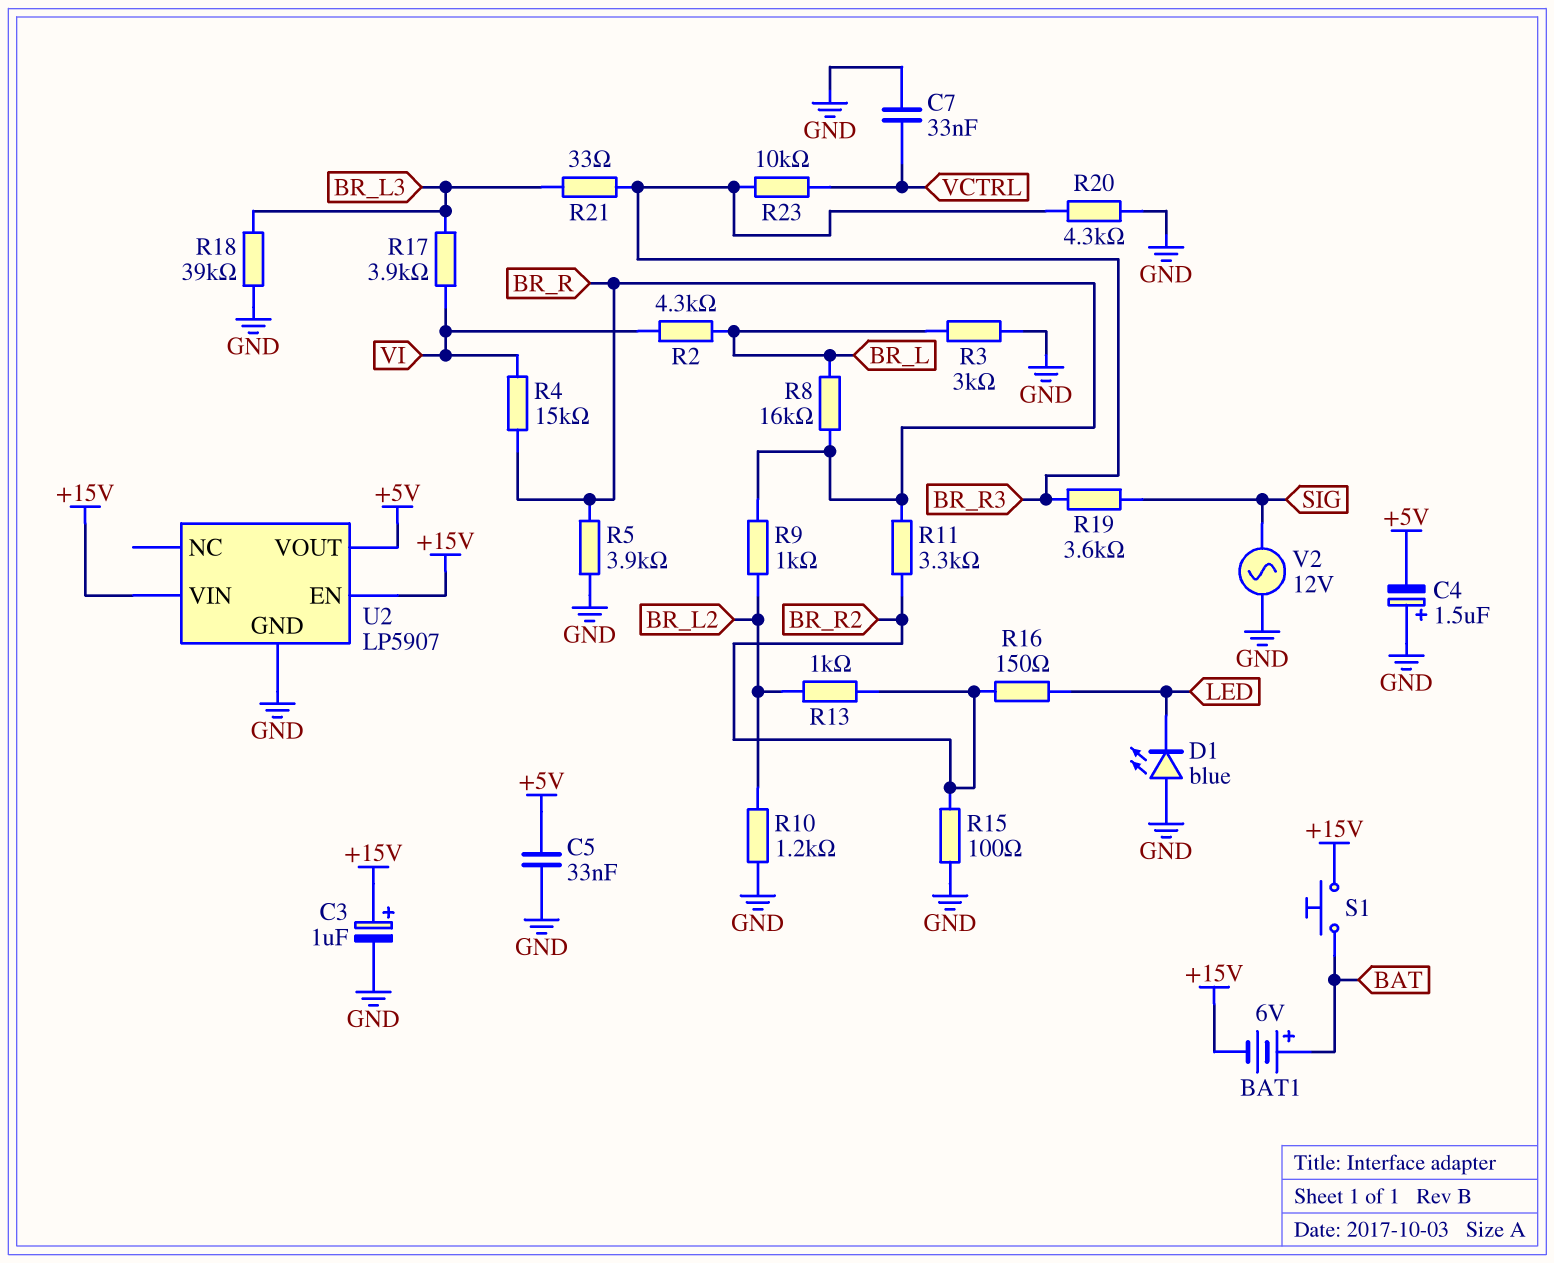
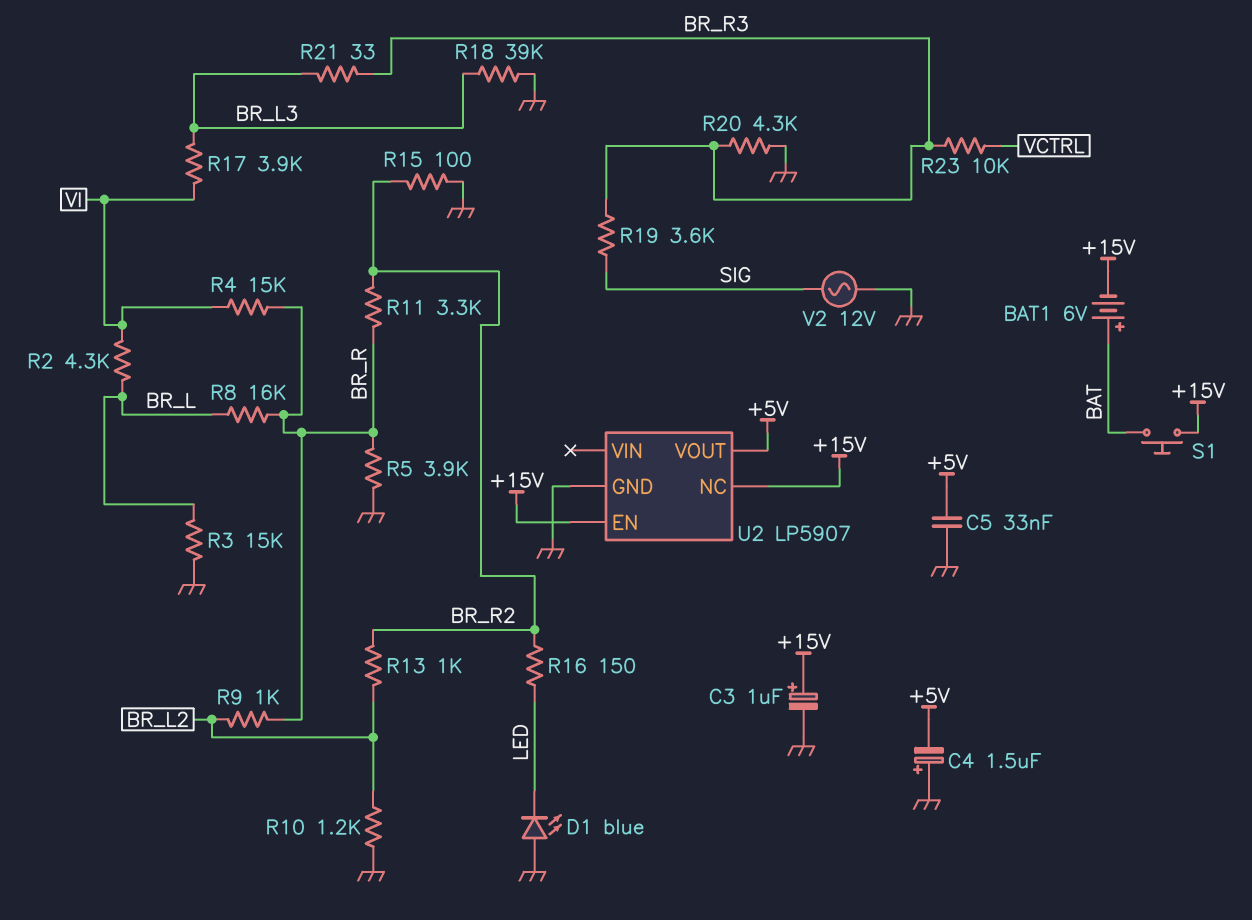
C7: 33nF (GND, VCTRL) -> none
R3: 3k (BR_L, GND) -> 15k (BR_L, GND)
U2 pin NC: none -> +15V
U2 pin VIN: +15V -> none

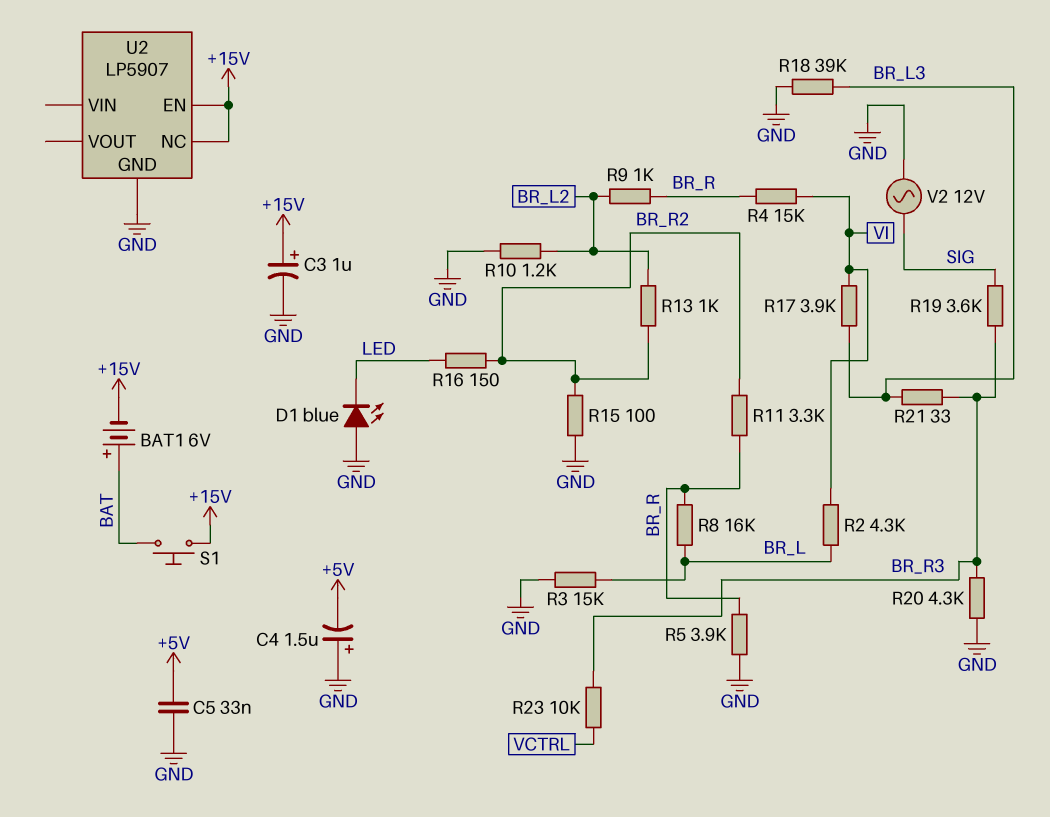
U2 pin VOUT: +5V -> none

